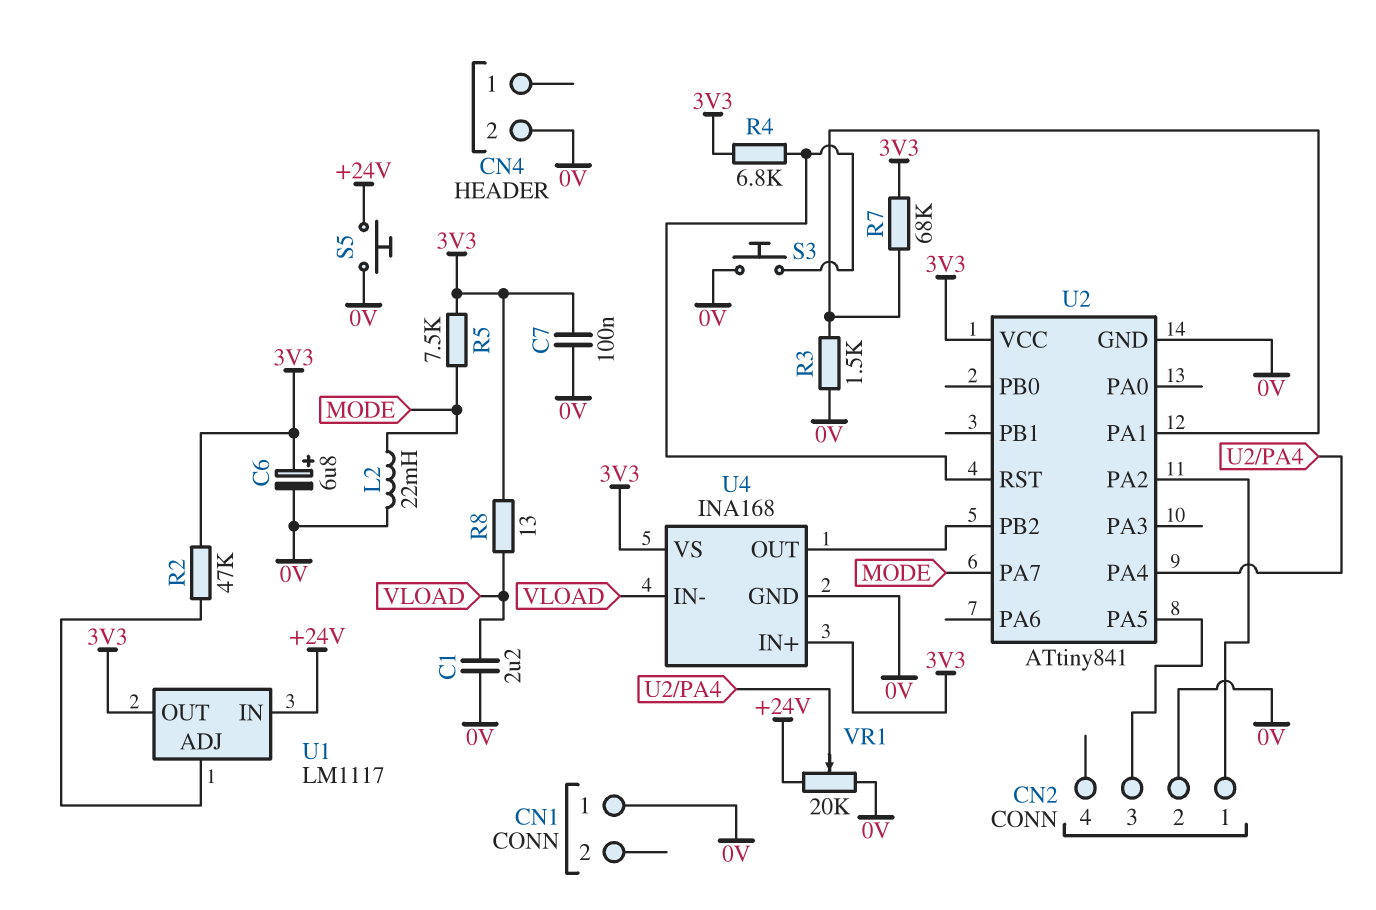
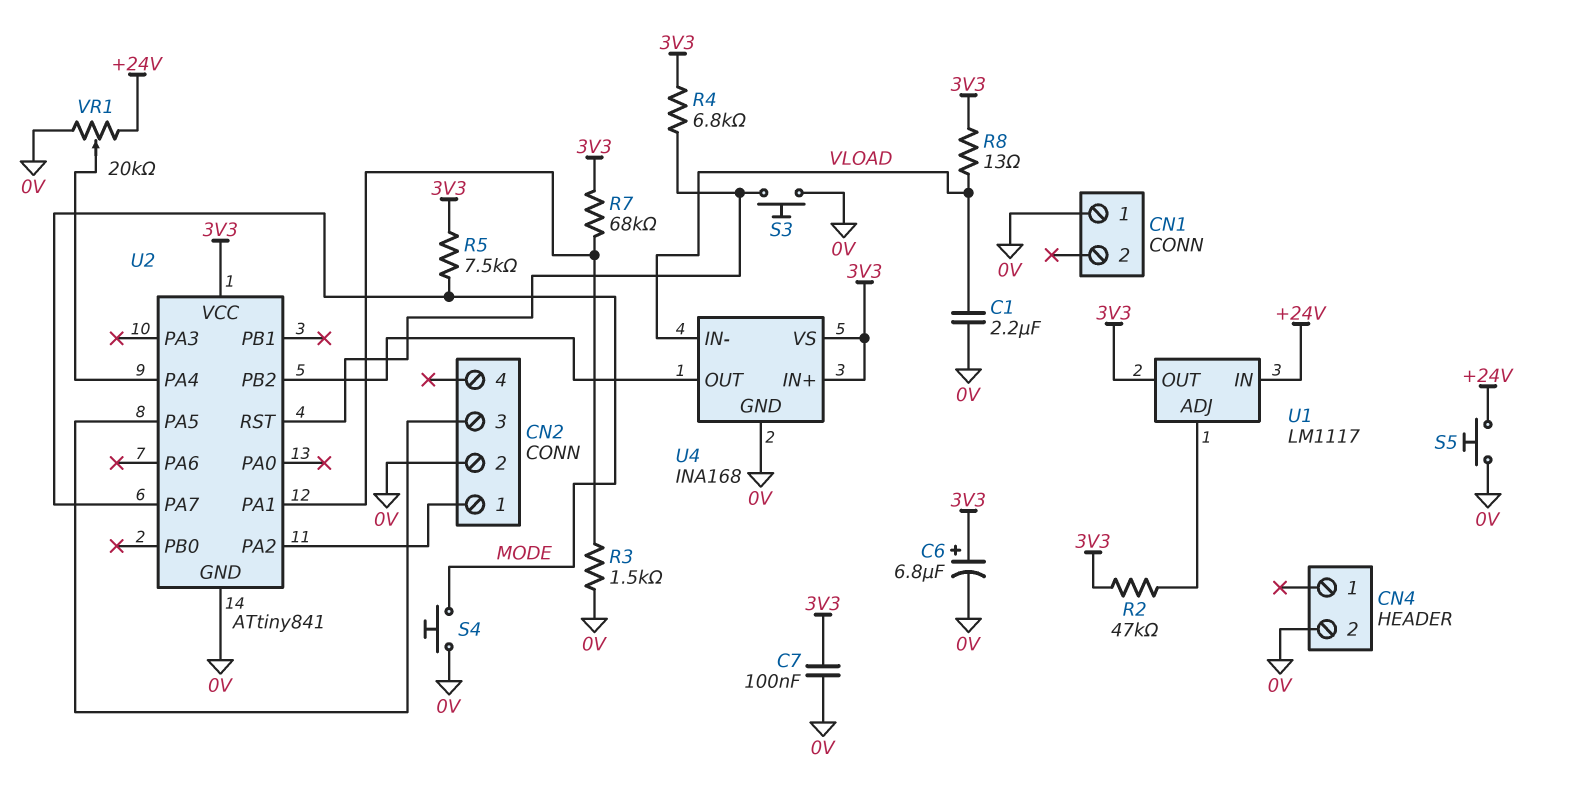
L2: 22mH (0V, MODE) -> none
S4: none -> button (0V, MODE)

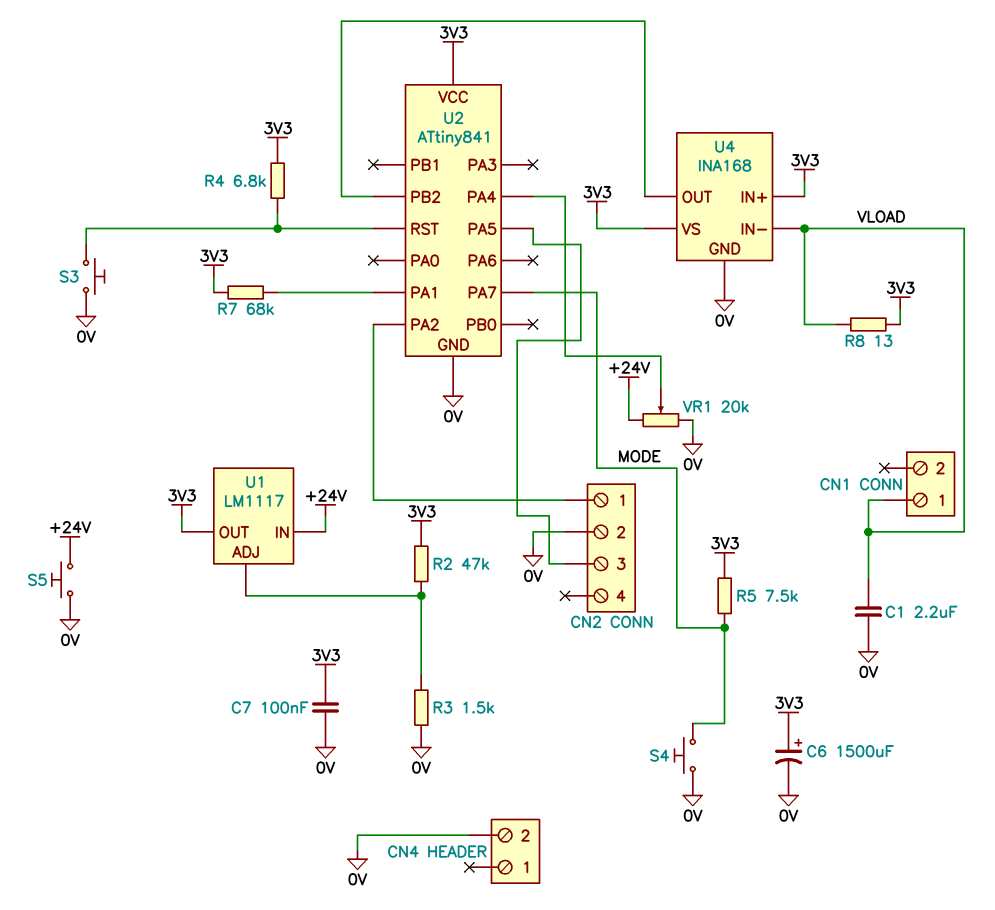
C6: 6.8uF (plus 3V3, minus 0V) -> 1500uF (plus 3V3, minus 0V)
CN1 pin 1: 0V -> VLOAD
R3: 1.5k (0V, U2/PA1) -> 1.5k (0V, U1/ADJ)

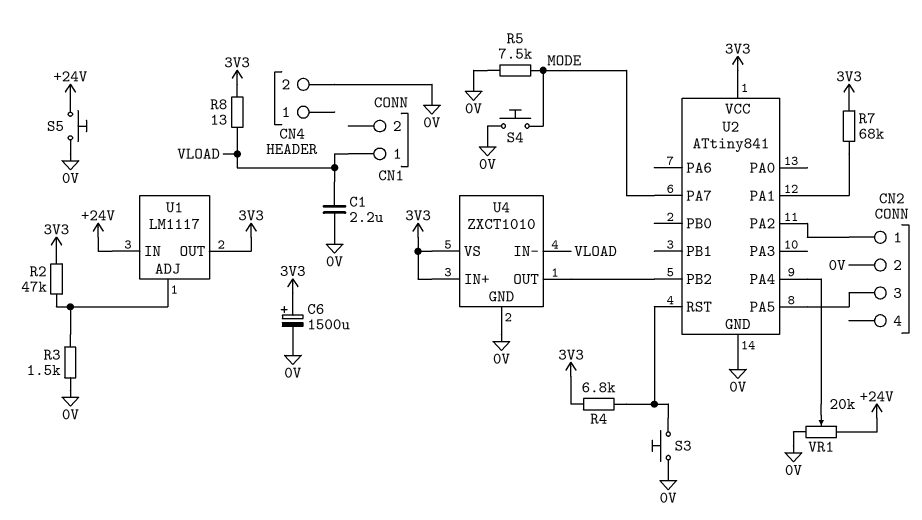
C7: 100nF (0V, 3V3) -> none
R5: 7.5k (3V3, MODE) -> 7.5k (0V, MODE)
U4: INA168 -> ZXCT1010

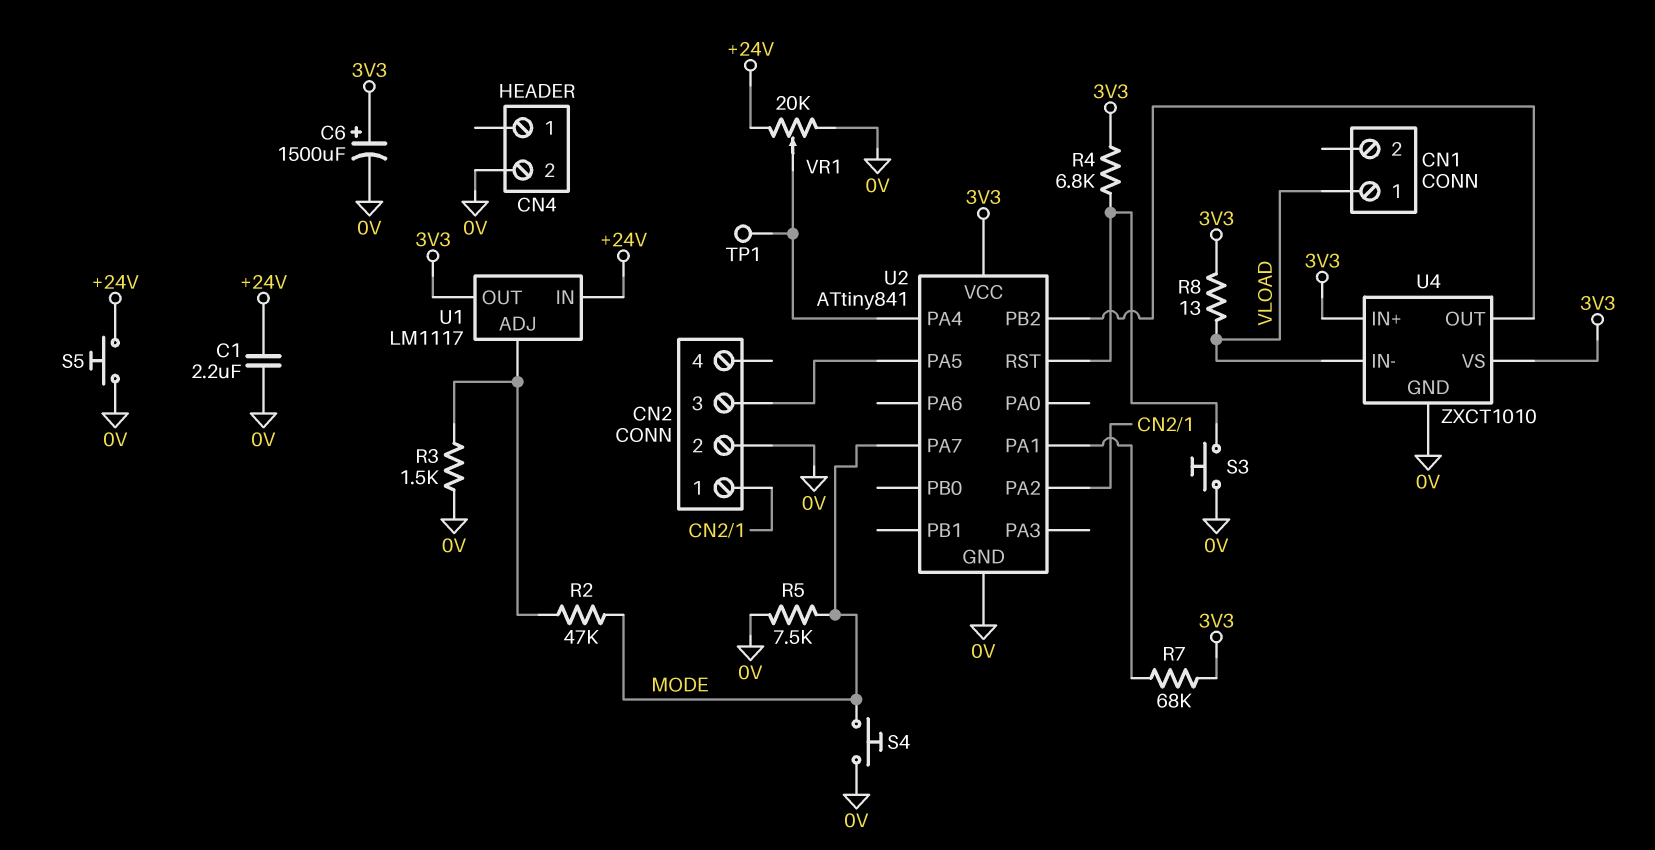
C1: 2.2uF (0V, VLOAD) -> 2.2uF (+24V, 0V)
R2: 47k (3V3, U1/ADJ) -> 47k (MODE, U1/ADJ)
TP1: none -> test point (U2/PA4)

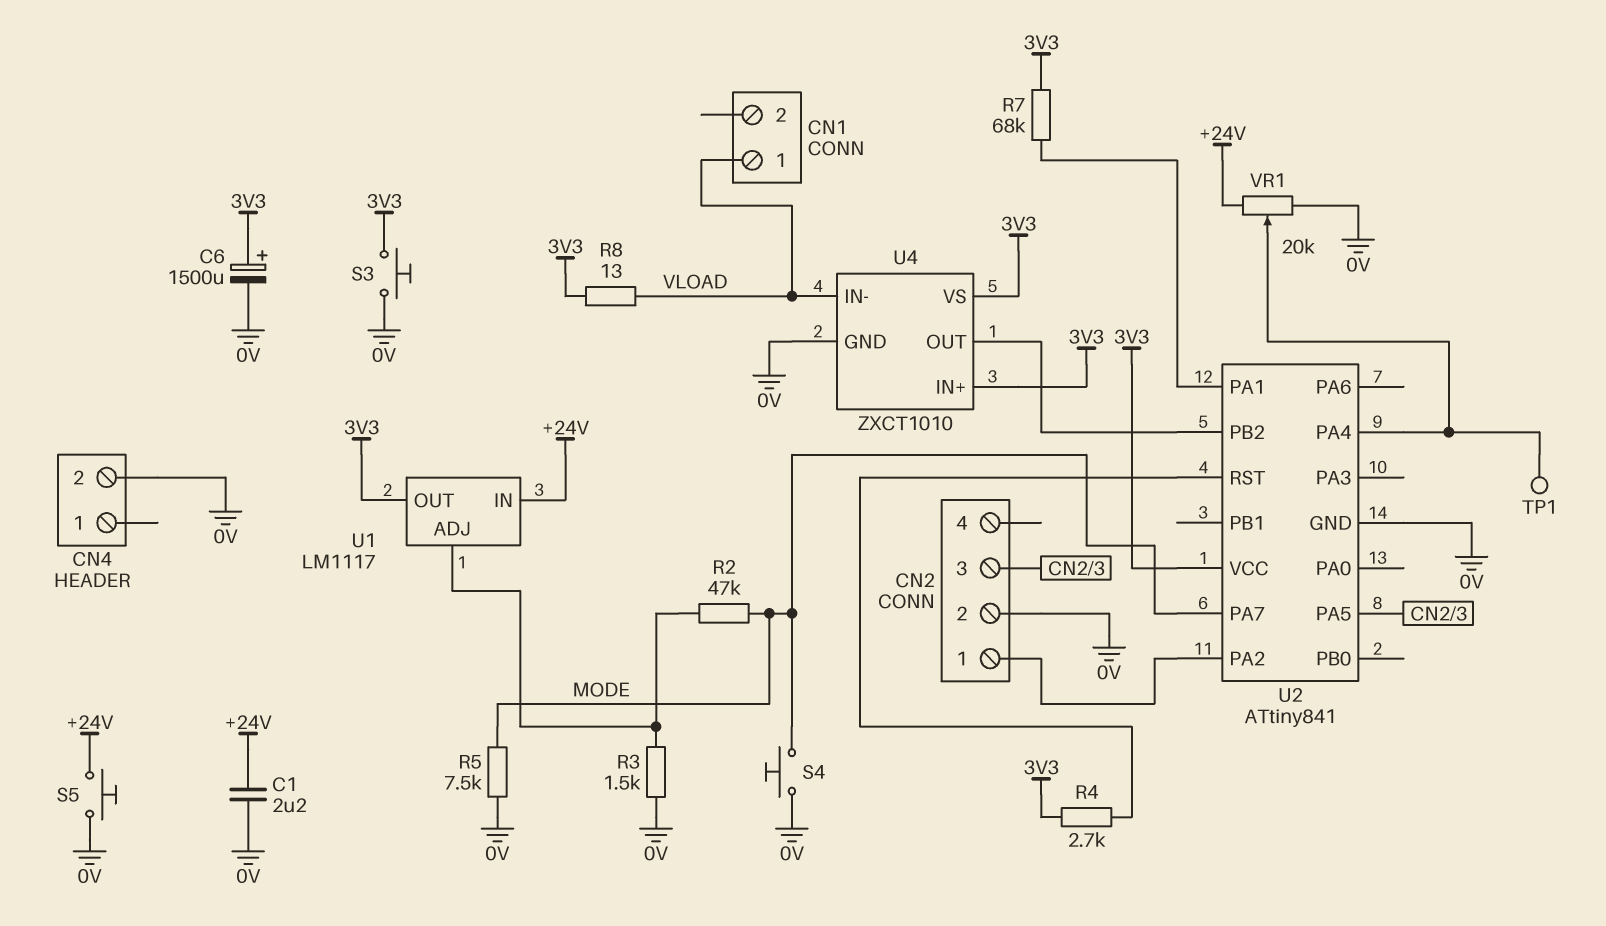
R4: 6.8k (3V3, U2/RST) -> 2.7k (3V3, U2/RST)
S3: button (0V, U2/RST) -> button (0V, 3V3)

